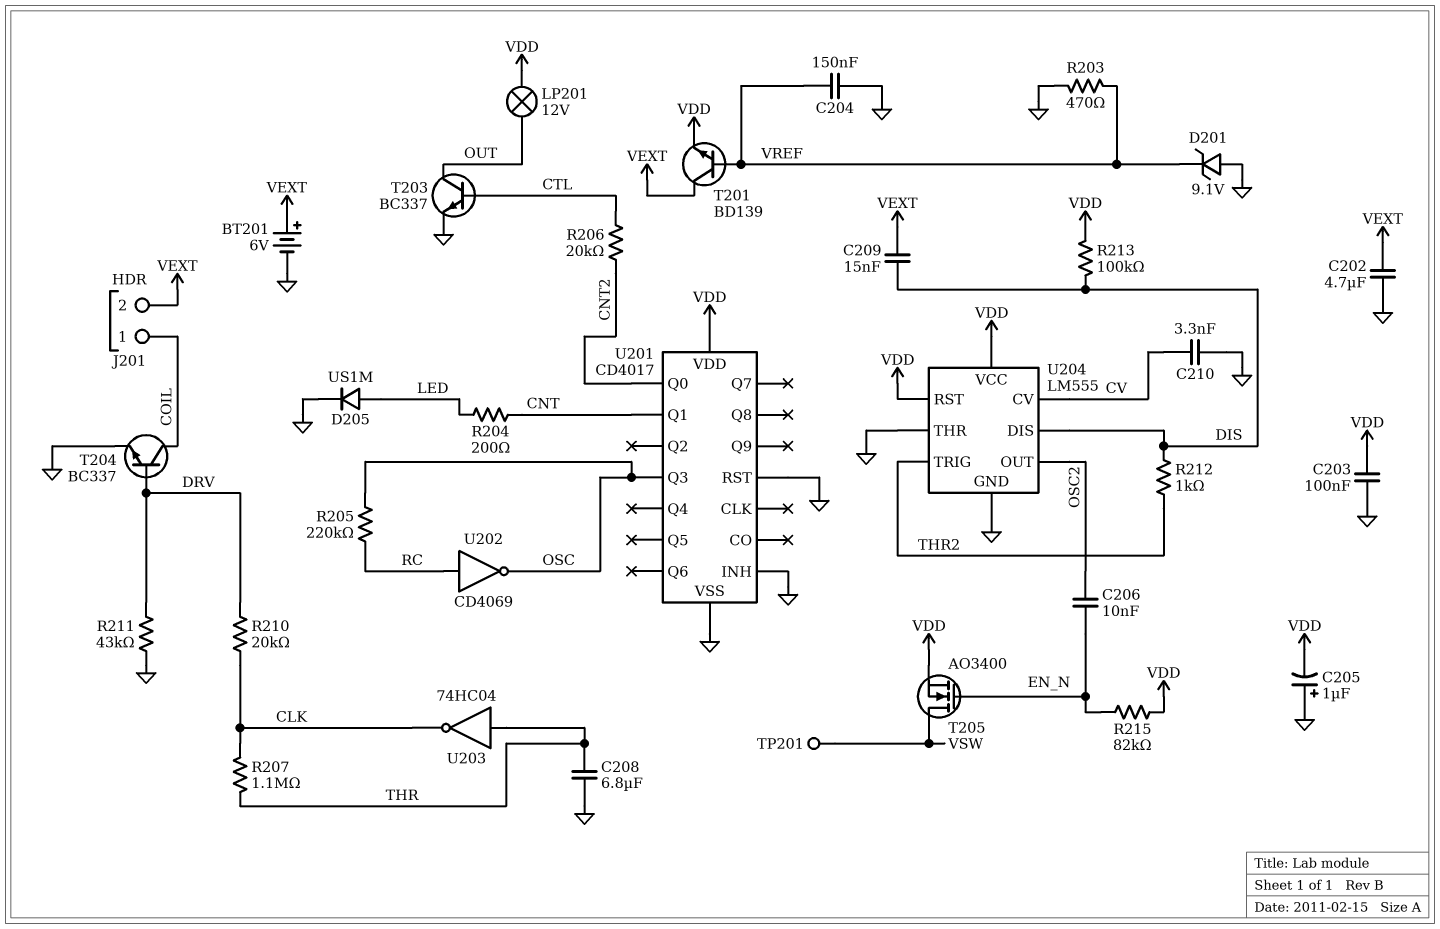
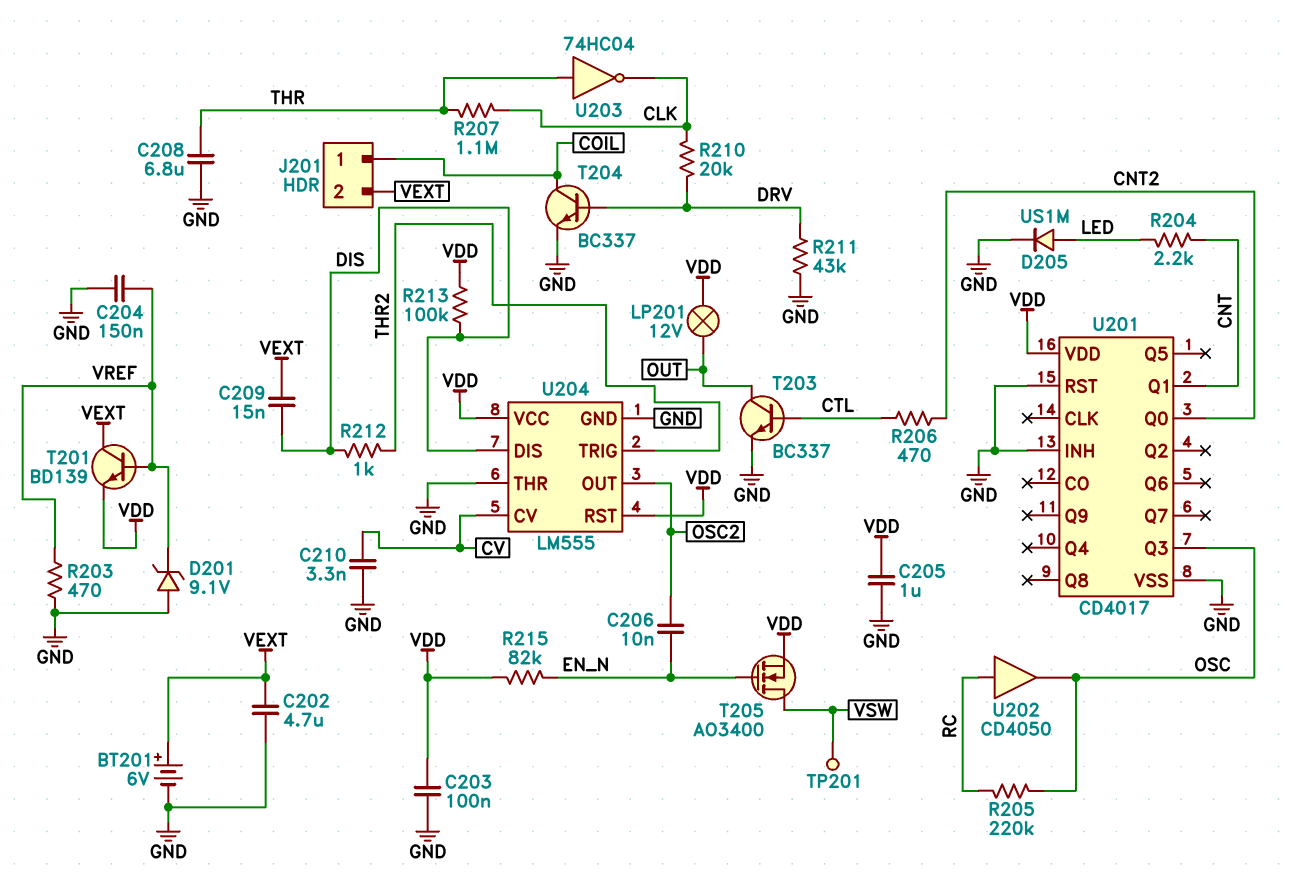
C205: 1uF (plus GND, minus VDD) -> 1uF (GND, VDD)
R204: 200 (CNT, LED) -> 2.2k (CNT, LED)
R206: 20k (CNT2, CTL) -> 470 (CNT2, CTL)
U202: NOT CD4069 (in RC, out OSC) -> buffer CD4050 (in RC, out OSC)

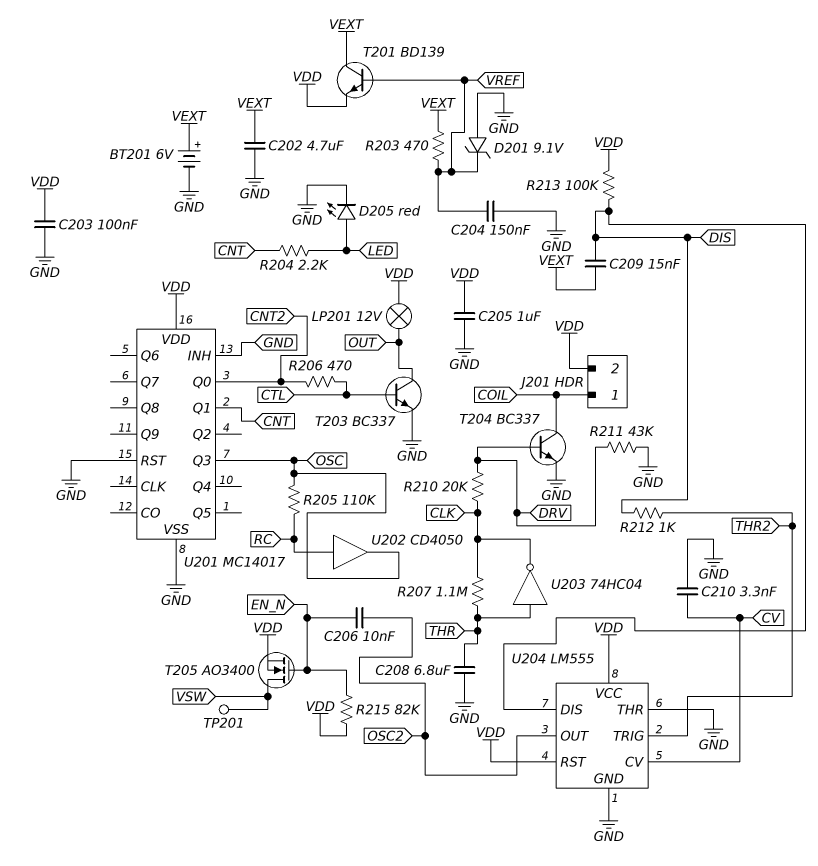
D205: diode US1M (A LED, K GND) -> LED red (A LED, K GND)
J201 pin 2: VEXT -> VDD
R203: 470 (GND, VREF) -> 470 (VEXT, VREF)
R205: 220k (OSC, RC) -> 110k (OSC, RC)
U201: CD4017 -> MC14017

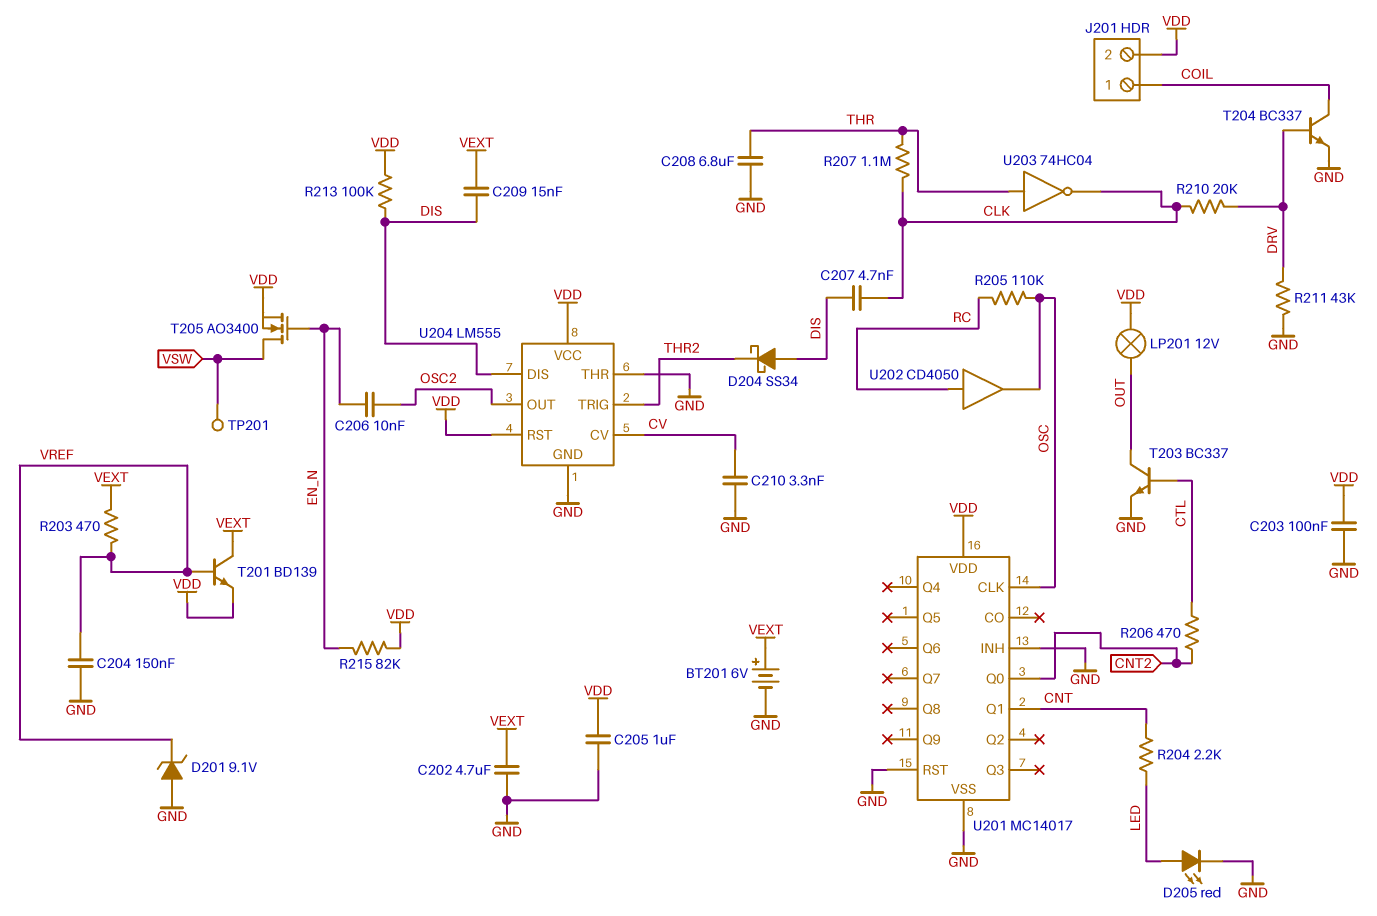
C207: none -> 4.7nF (CLK, DIS)
D204: none -> schottky SS34 (A DIS, K THR2)
R212: 1k (DIS, THR2) -> none
U201 pin CLK: none -> OSC
U201 pin Q3: OSC -> none

